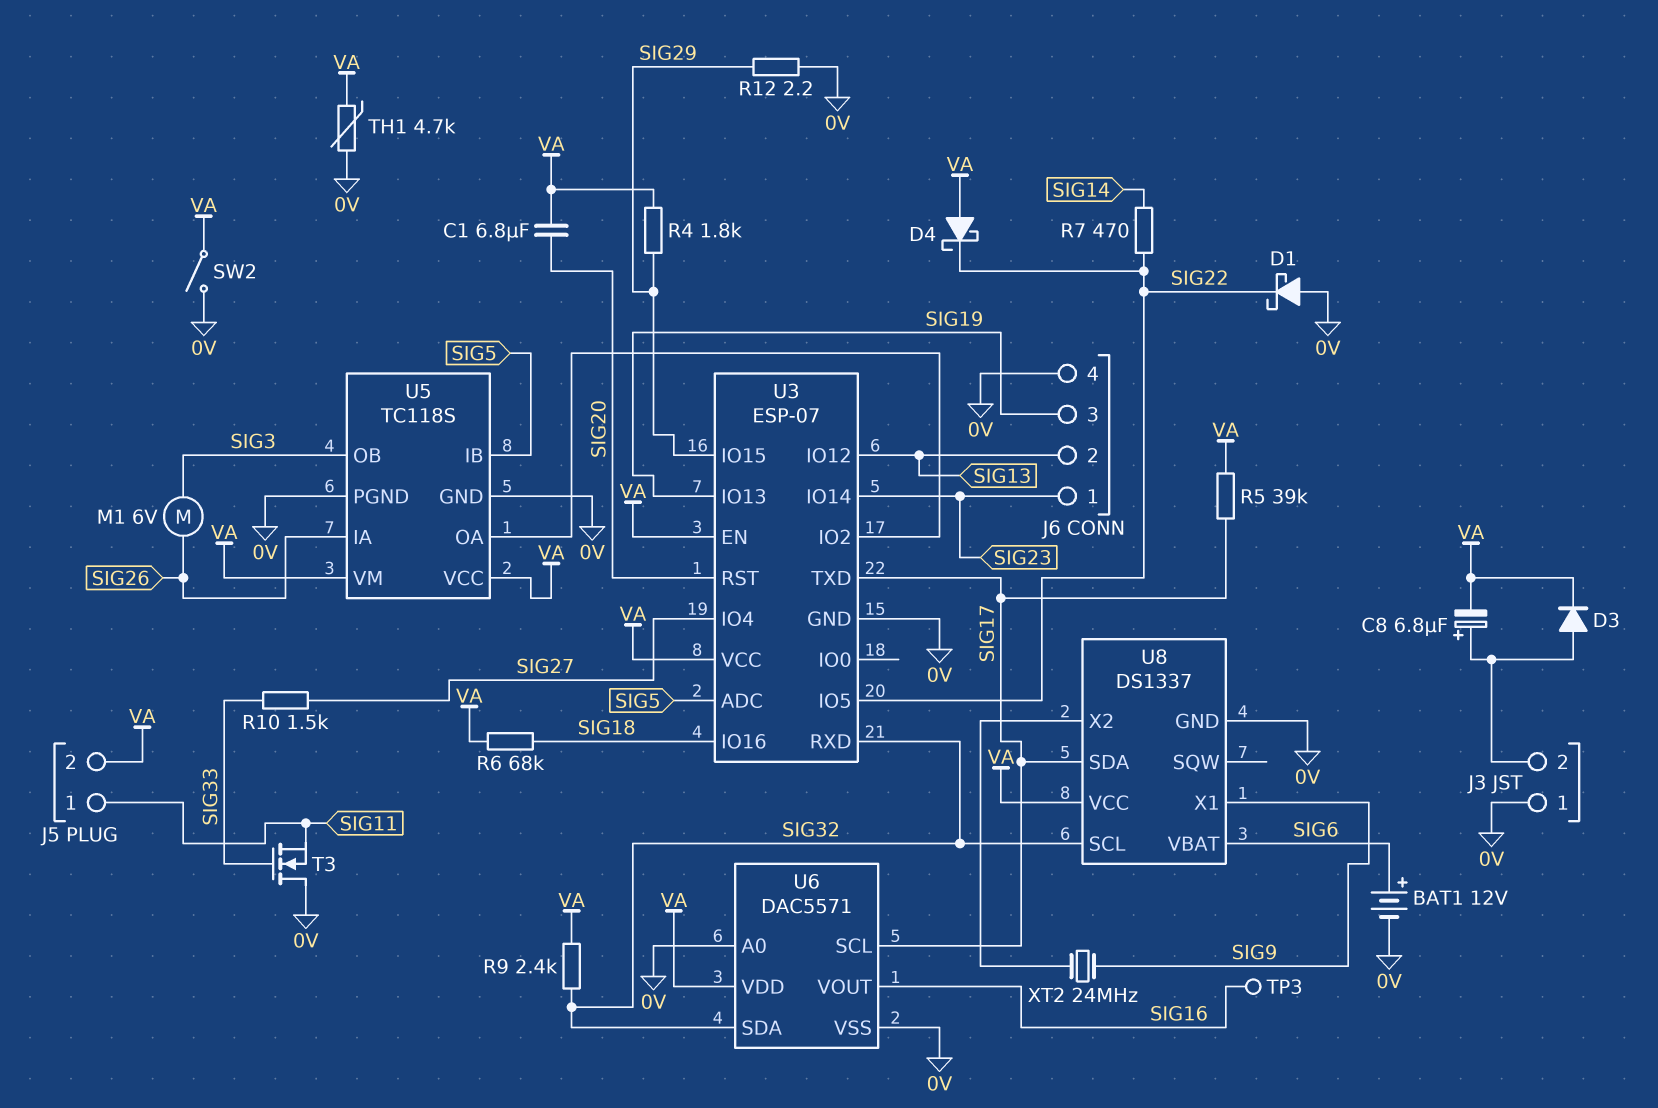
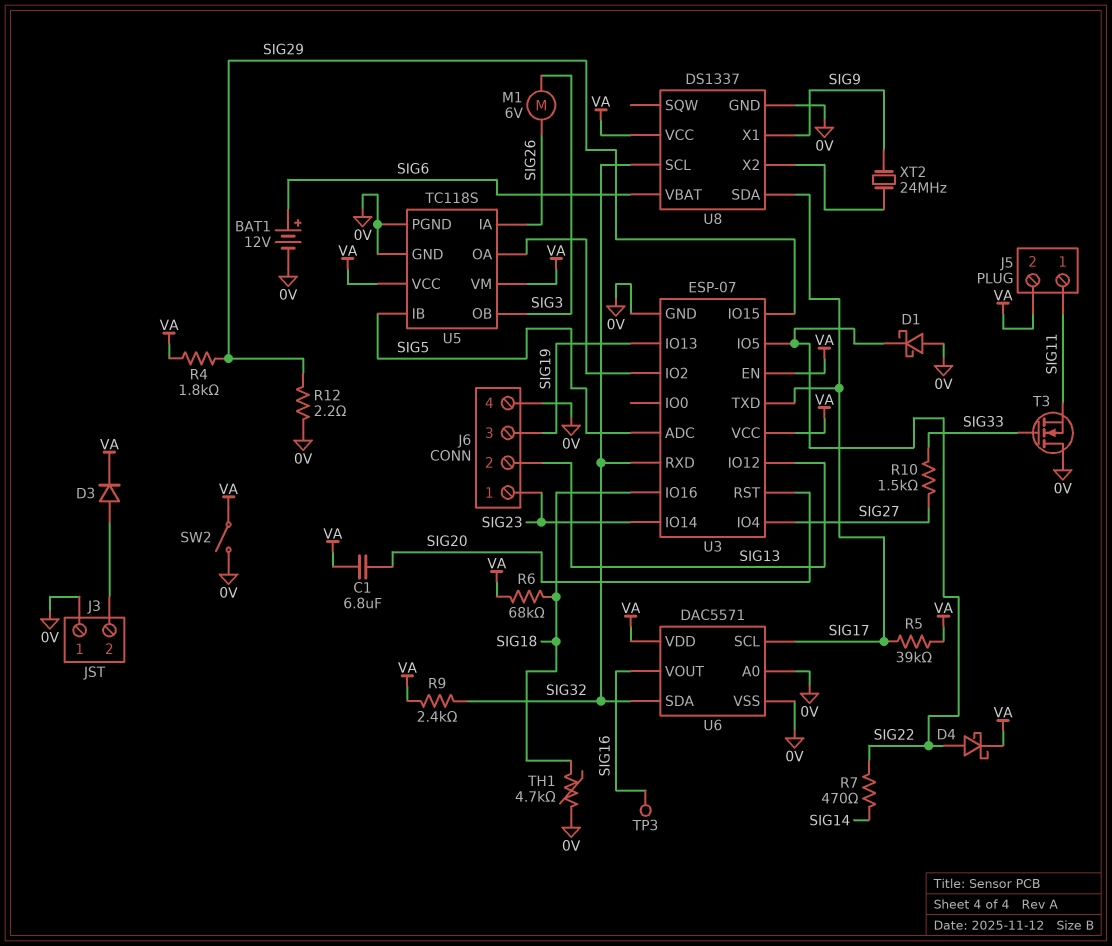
C8: 6.8uF (plus J3/2, minus VA) -> none
D4: schottky (A VA, K SIG22) -> schottky (A SIG22, K VA)
TH1: 4.7k (0V, VA) -> 4.7k (0V, SIG18)

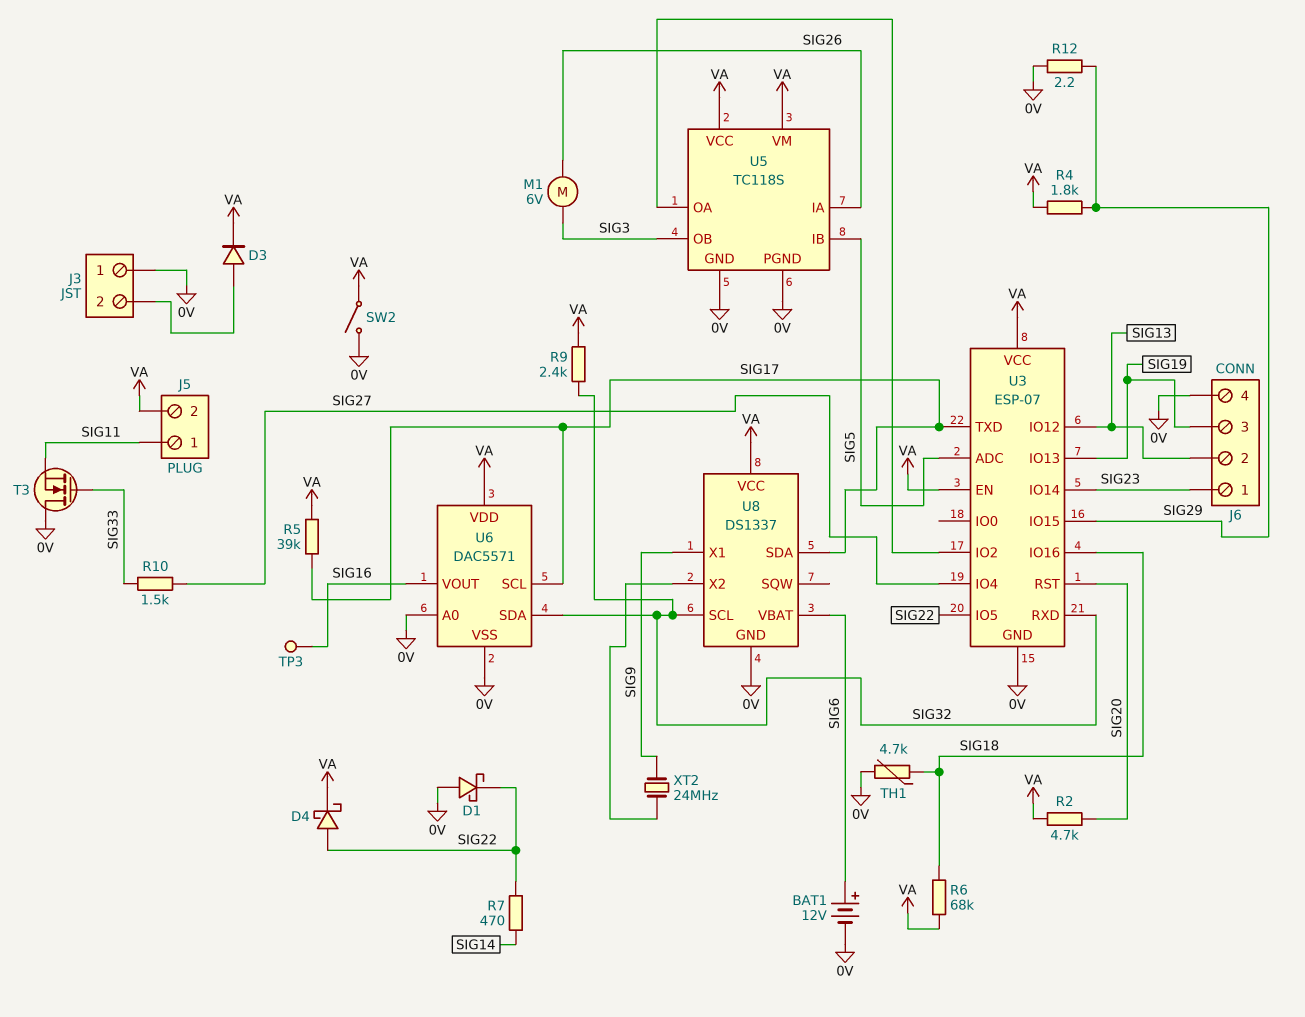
C1: 6.8uF (SIG20, VA) -> none
R2: none -> 4.7k (SIG20, VA)

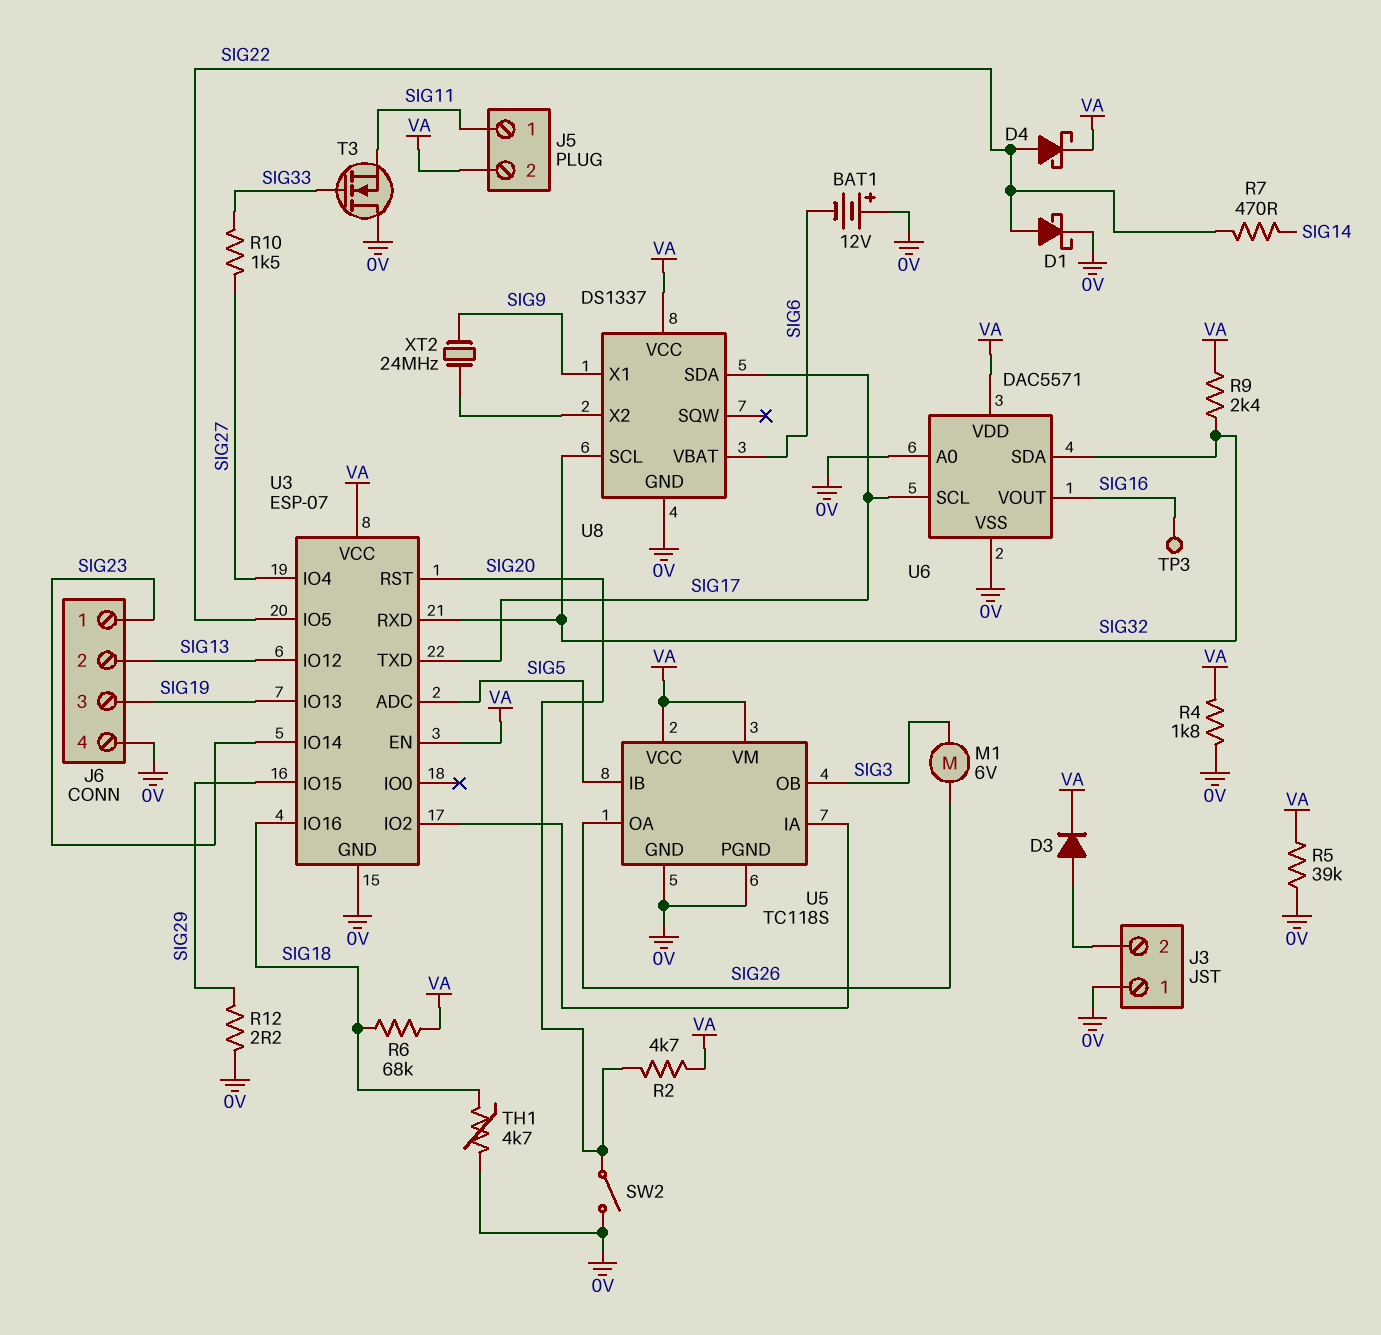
BAT1: 12V (plus SIG6, minus 0V) -> 12V (plus 0V, minus SIG6)
D1: schottky (A 0V, K SIG22) -> schottky (A SIG22, K 0V)
R4: 1.8k (SIG29, VA) -> 1.8k (0V, VA)
R5: 39k (SIG17, VA) -> 39k (0V, VA)
SW2: switch (0V, VA) -> switch (0V, SIG20)
U5 pin IA: SIG26 -> U3/IO2
U5 pin OA: U3/IO2 -> SIG26

